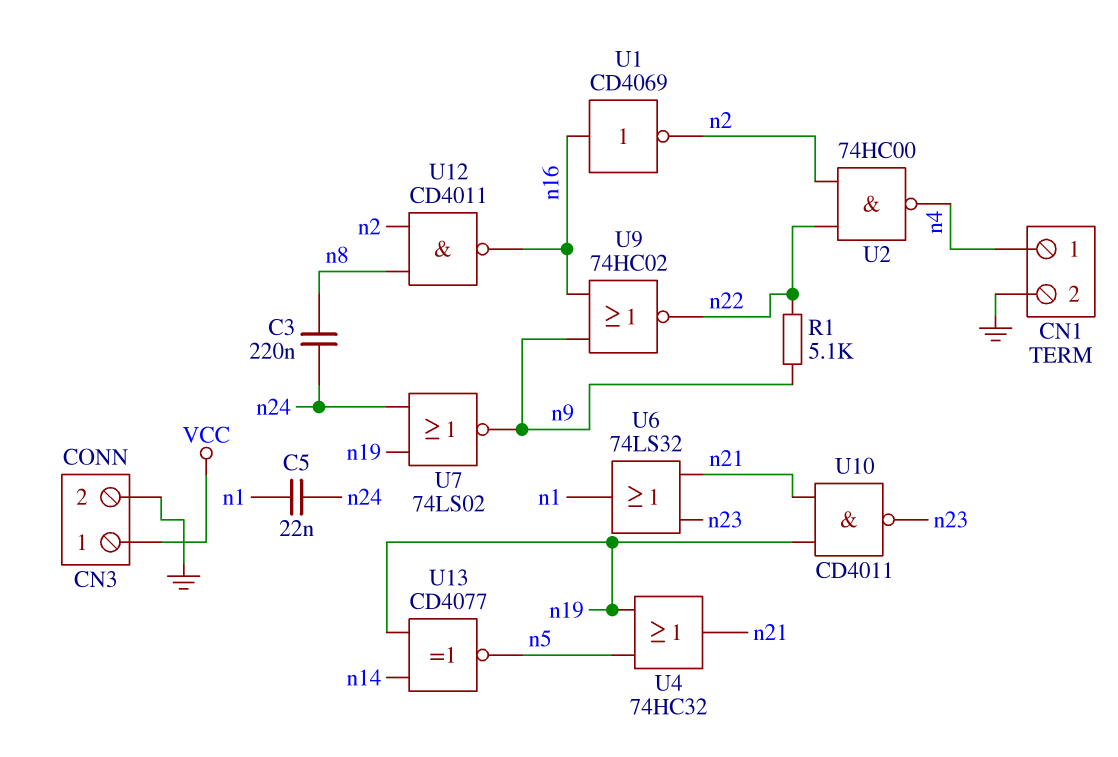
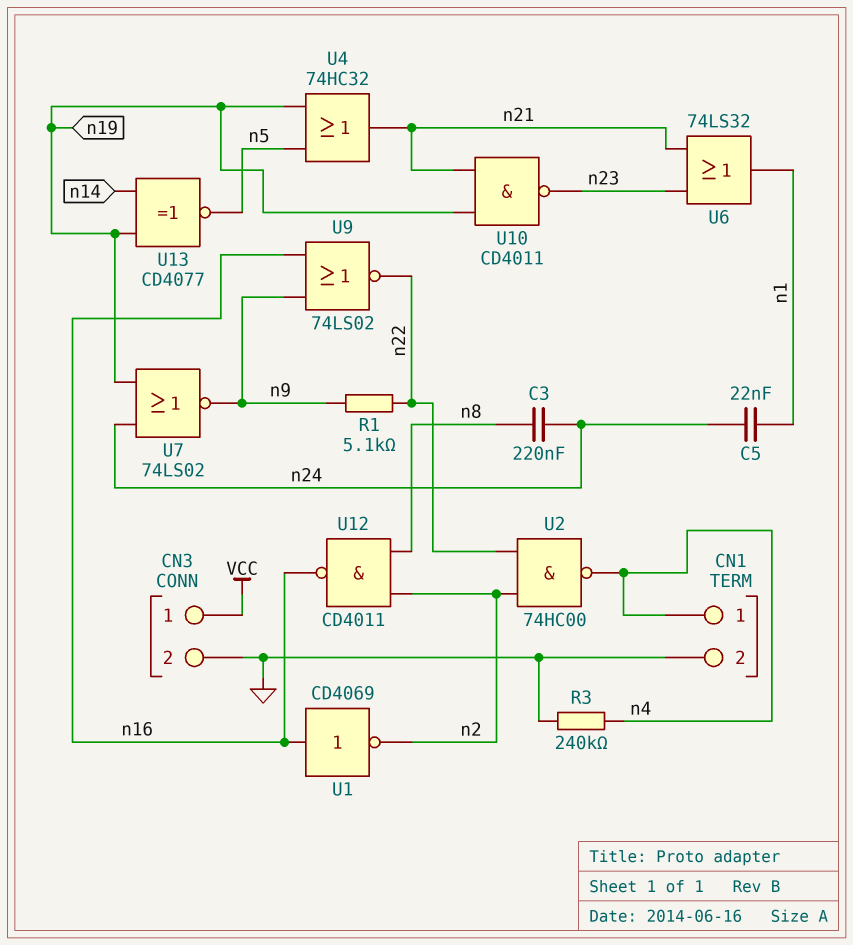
R3: none -> 240k (GND, n4)
U9: NOR 74HC02 (in n9, in n16, out n22) -> NOR 74LS02 (in n9, in n16, out n22)

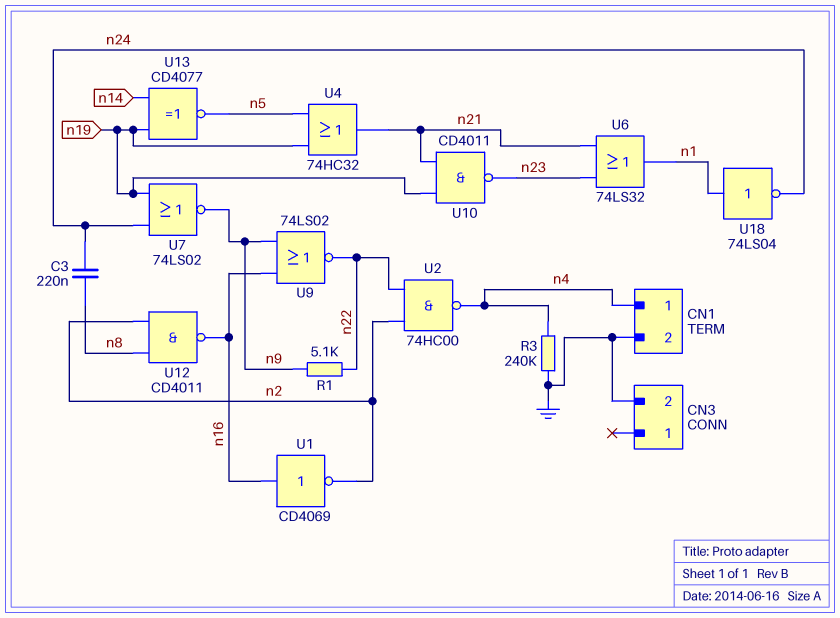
C5: 22nF (n1, n24) -> none
CN3 pin 1: VCC -> none
U18: none -> NOT 74LS04 (in n1, out n24)

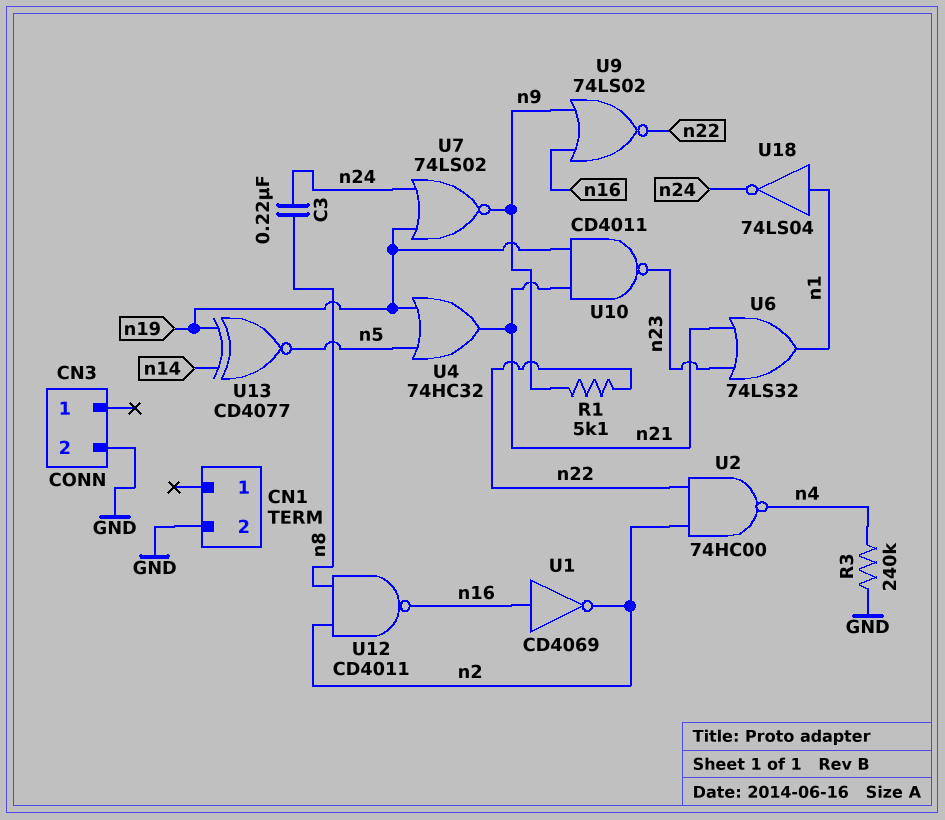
CN1 pin 1: n4 -> none

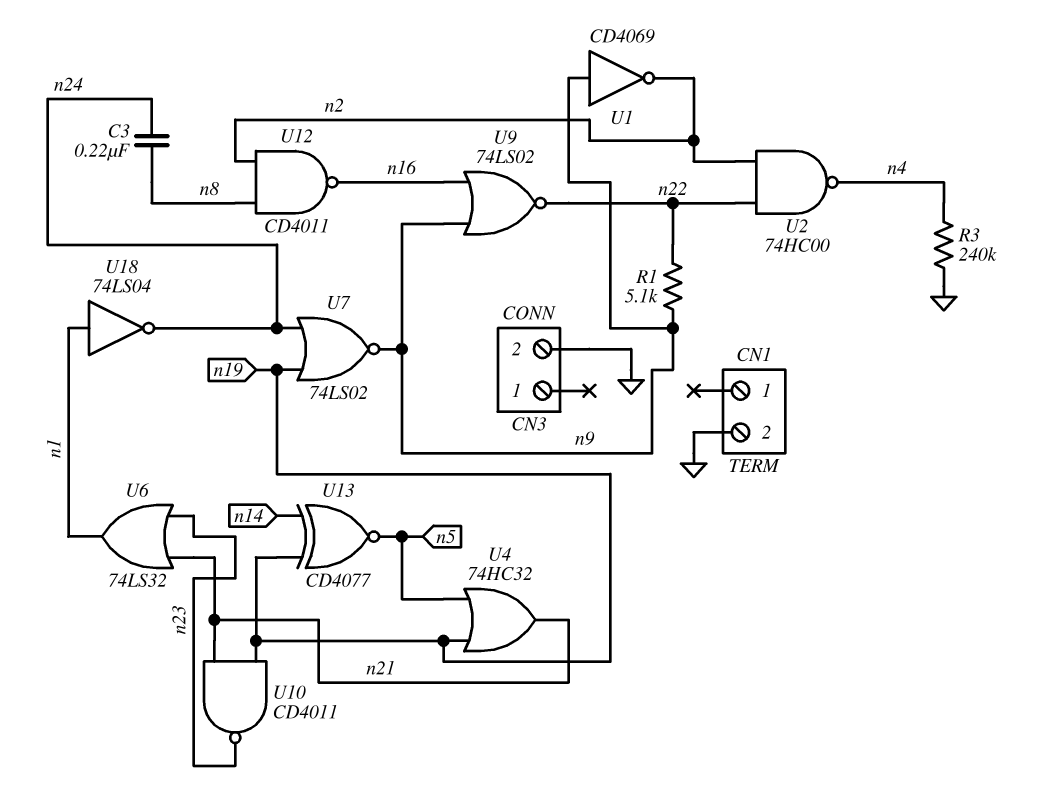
U1: NOT CD4069 (in n16, out n2) -> NOT CD4069 (in n9, out n2)

